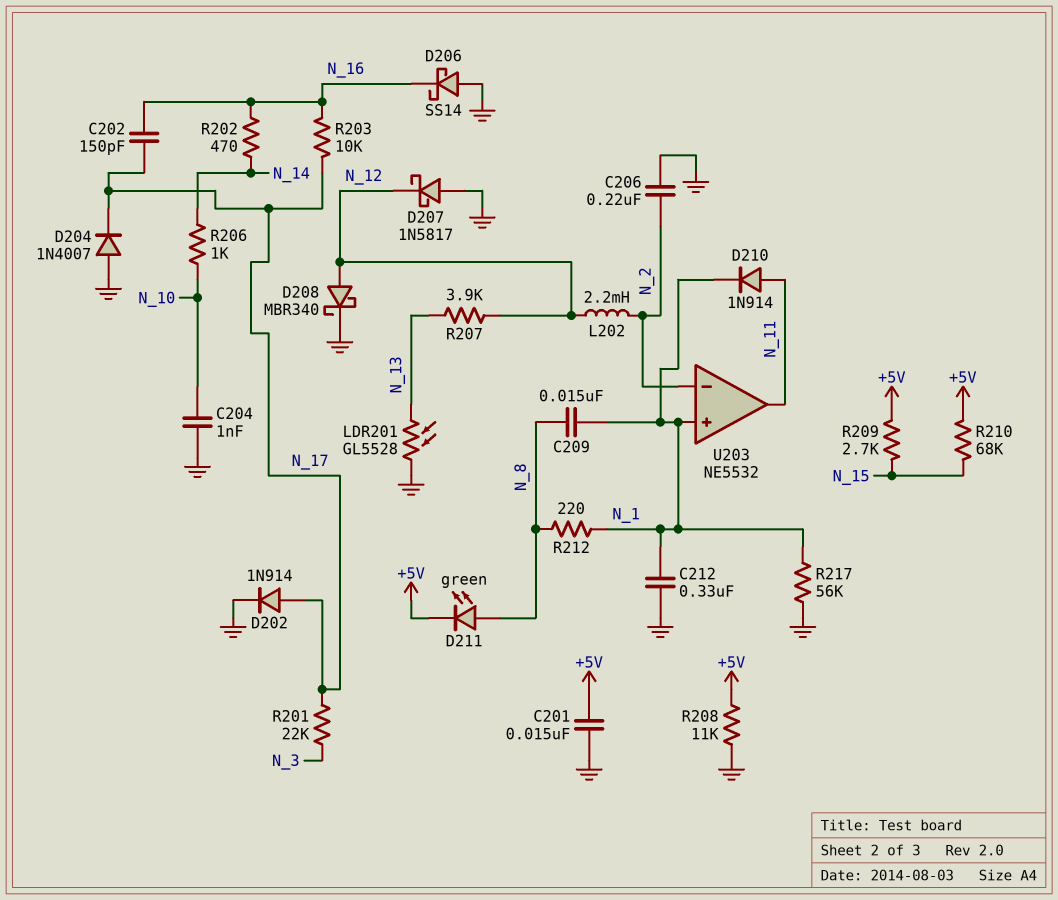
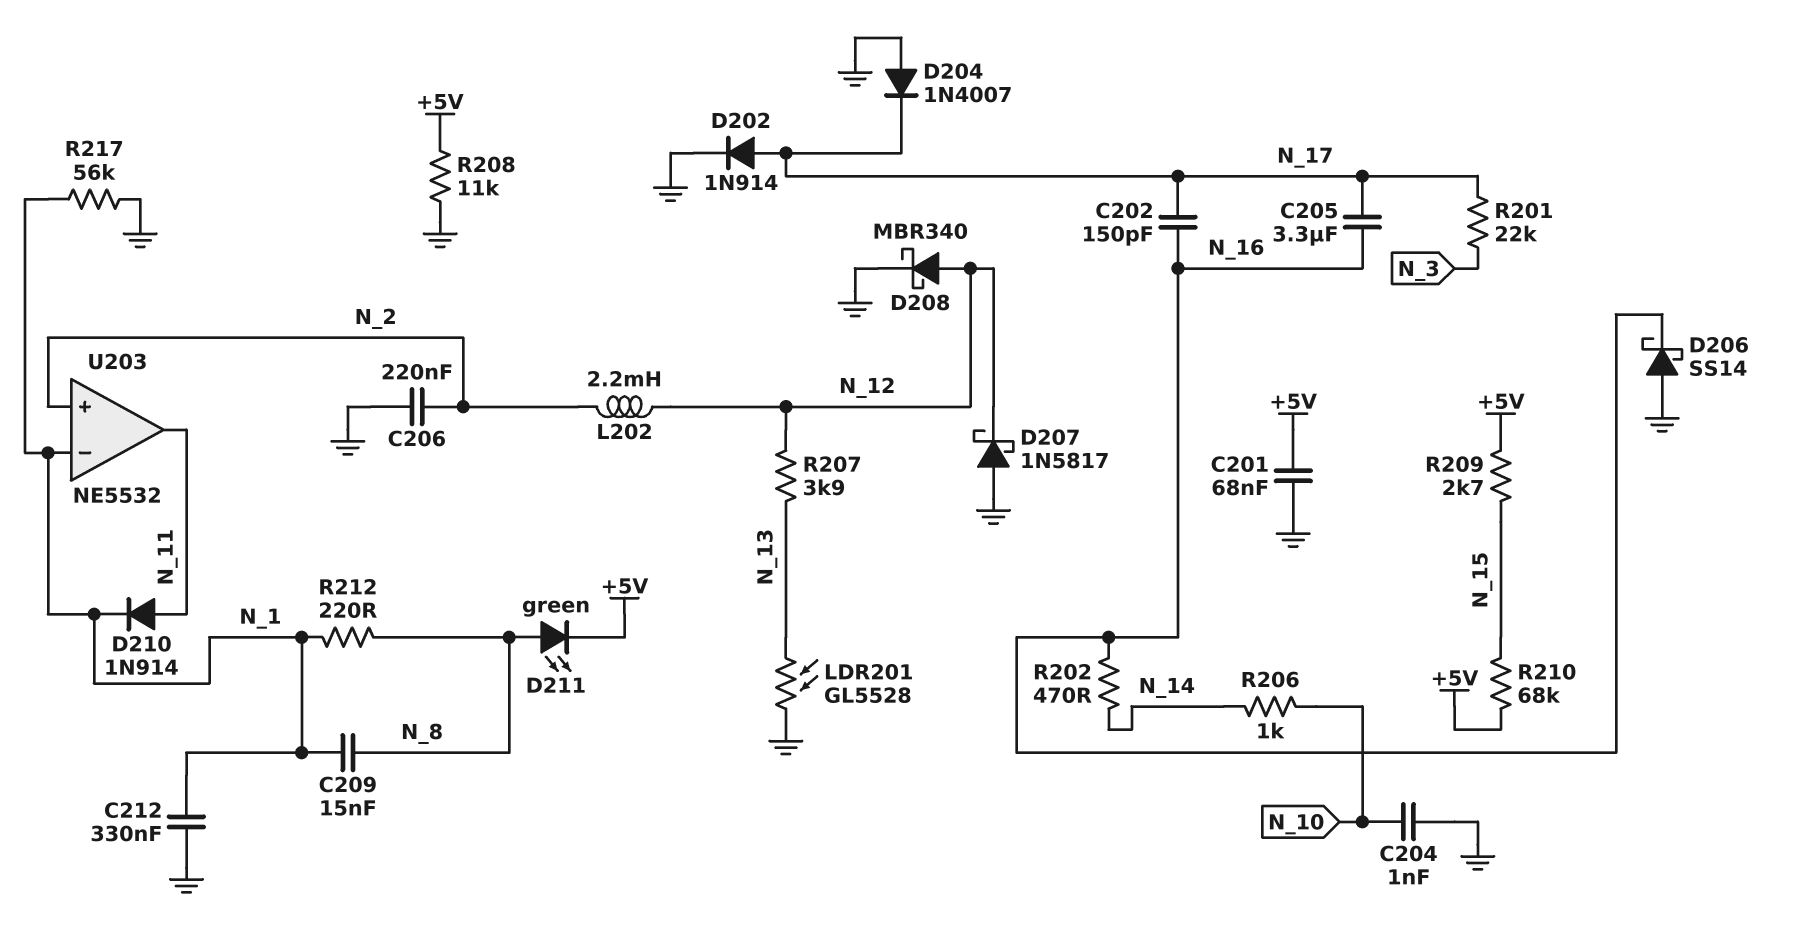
C201: 15nF (+5V, GND) -> 68nF (+5V, GND)
C205: none -> 3.3uF (N_16, N_17)
R203: 10k (N_16, N_17) -> none
U203 pin in+: N_1 -> N_2
U203 pin in-: N_2 -> N_1

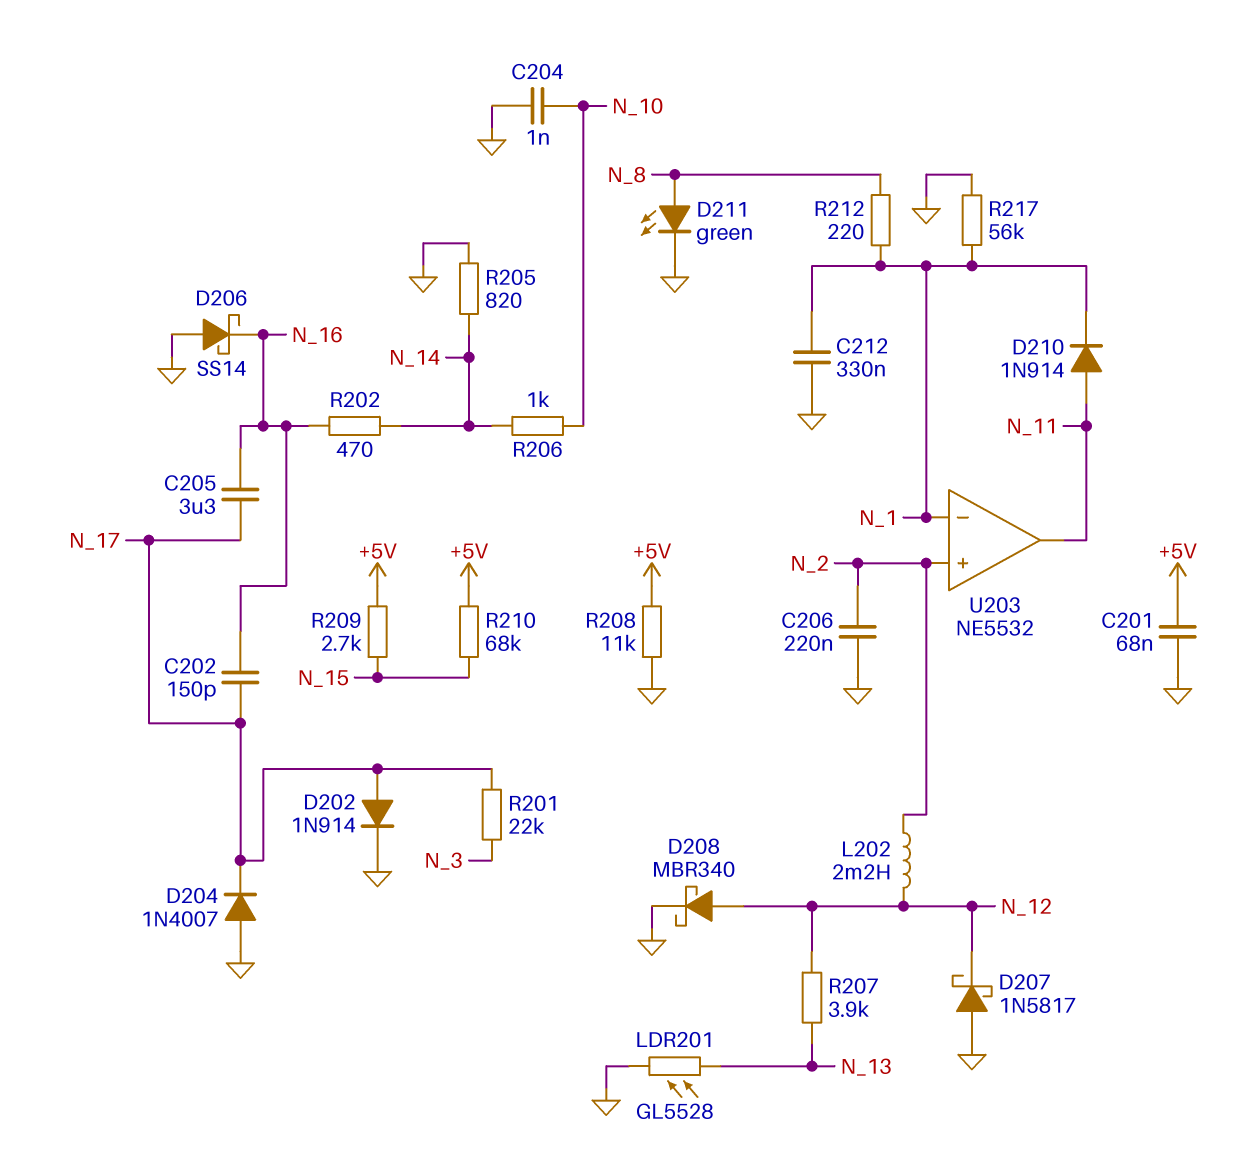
C209: 15nF (N_1, N_8) -> none
D211: LED green (A N_8, K +5V) -> LED green (A N_8, K GND)
R205: none -> 820 (GND, N_14)

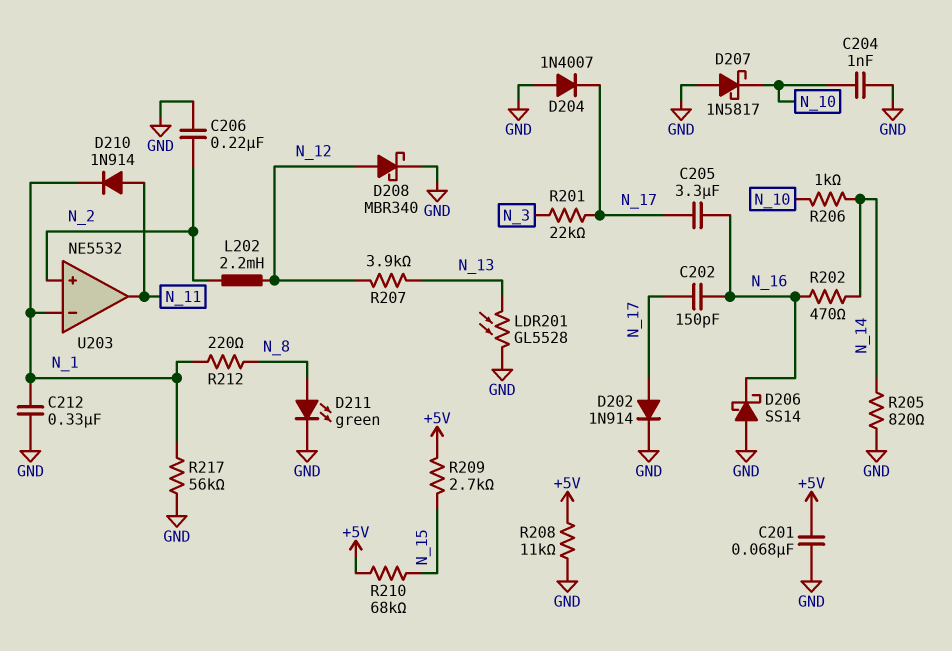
D207: schottky 1N5817 (A GND, K N_12) -> schottky 1N5817 (A GND, K N_10)

